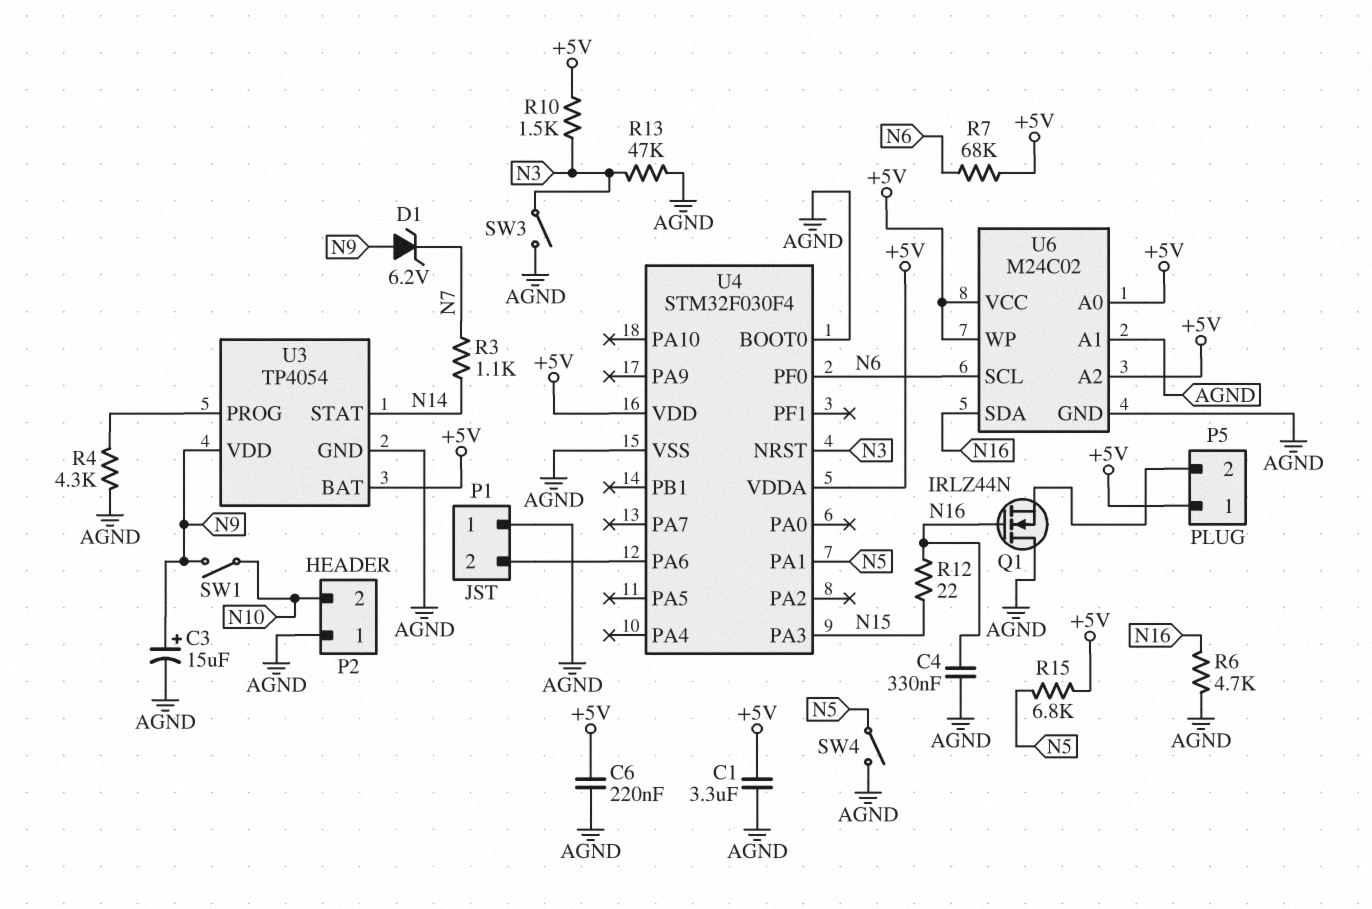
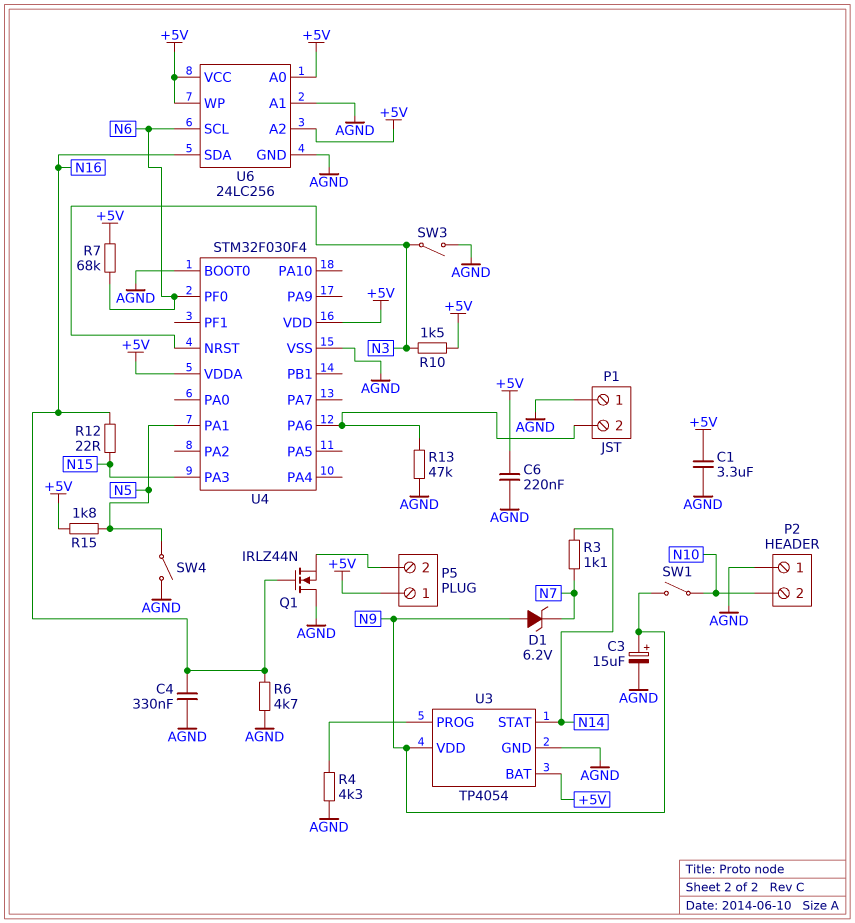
R13: 47k (AGND, N3) -> 47k (AGND, P1/2)
R15: 6.8k (+5V, N5) -> 1.8k (+5V, N5)
U6: M24C02 -> 24LC256

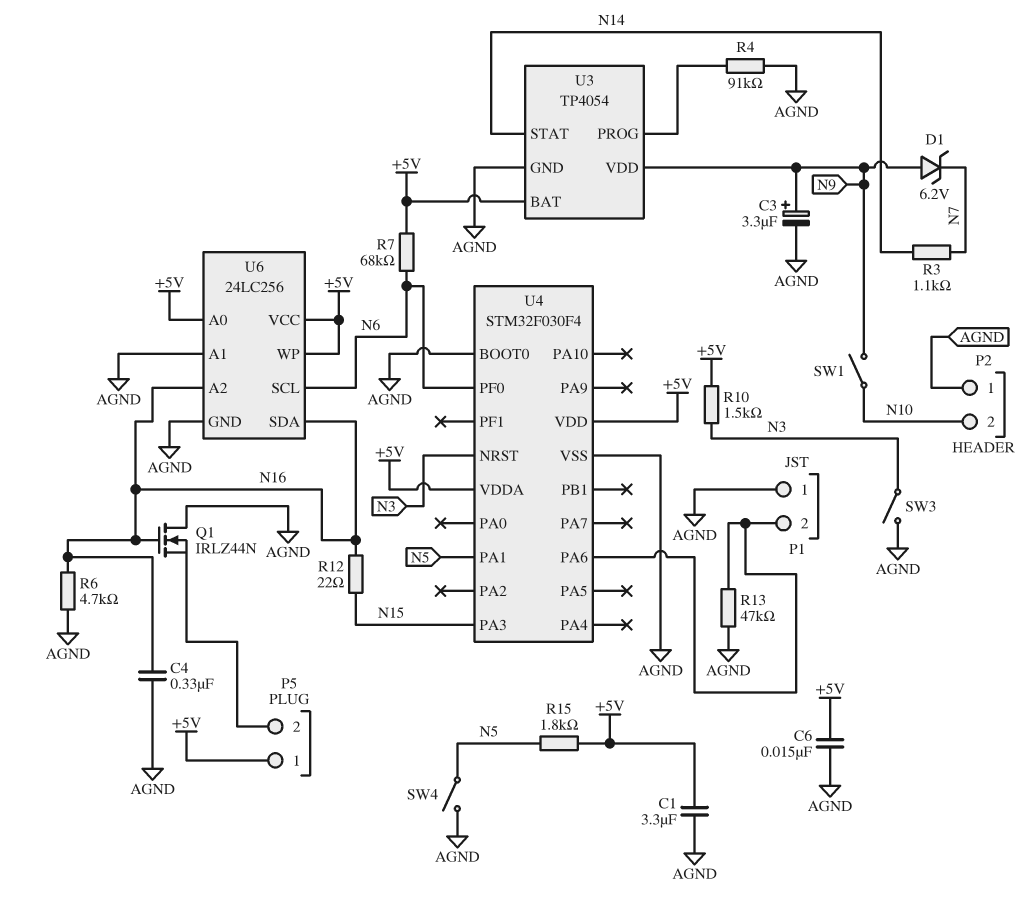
C3: 15uF (plus N9, minus AGND) -> 3.3uF (plus N9, minus AGND)
C6: 220nF (+5V, AGND) -> 15nF (+5V, AGND)
R4: 4.3k (AGND, U3/PROG) -> 91k (AGND, U3/PROG)
U6 pin A2: +5V -> N16

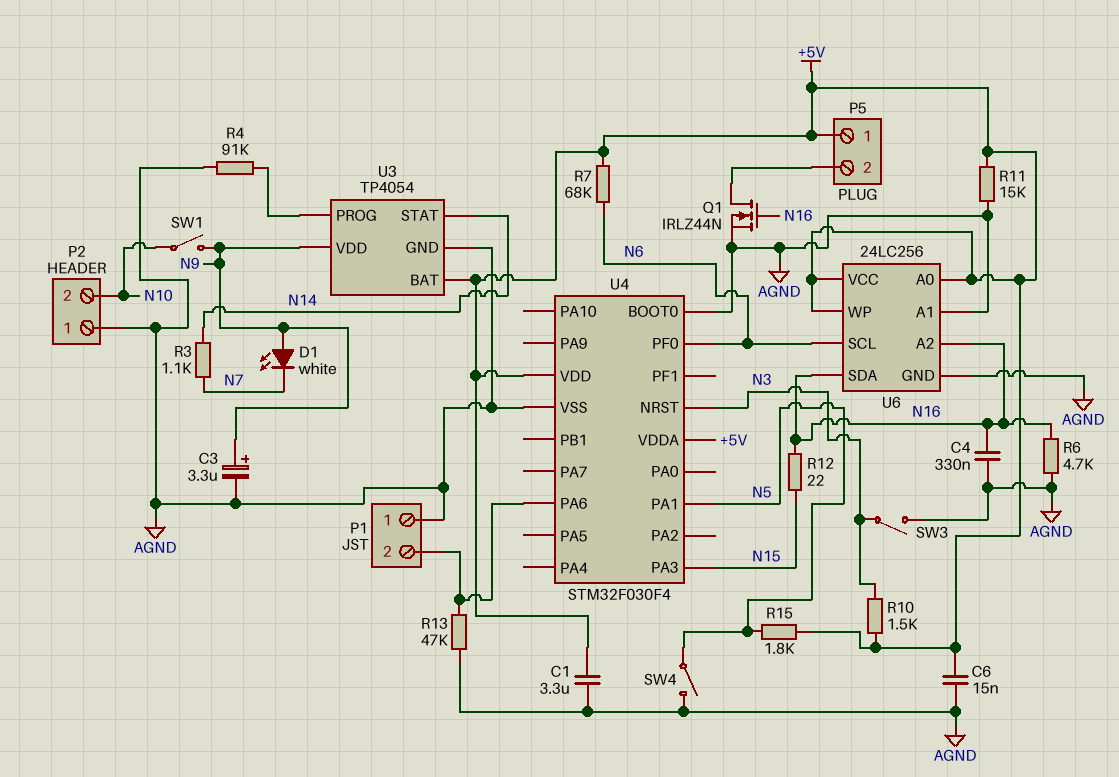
D1: zener 6.2V (A N9, K N7) -> LED white (A N9, K N7)
Q1: NMOS IRLZ44N (G N16, D AGND, S P5/2) -> NMOS IRLZ44N (G N16, D P5/2, S AGND)
R11: none -> 15k (+5V, AGND)

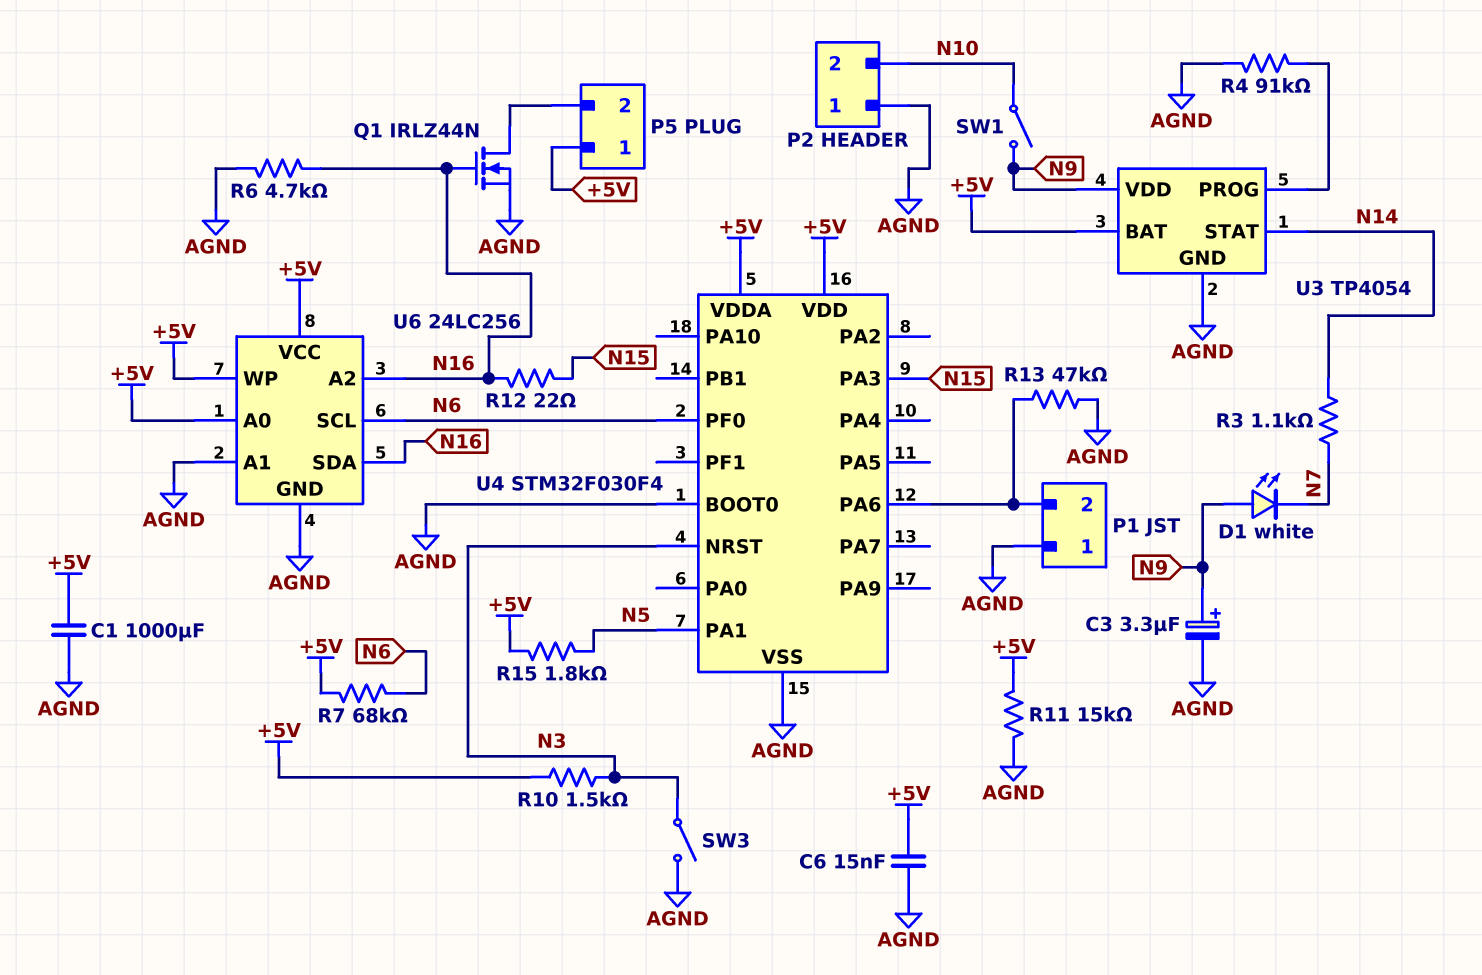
C1: 3.3uF (+5V, AGND) -> 1000uF (+5V, AGND)
C4: 330nF (AGND, N16) -> none
SW4: switch (AGND, N5) -> none

